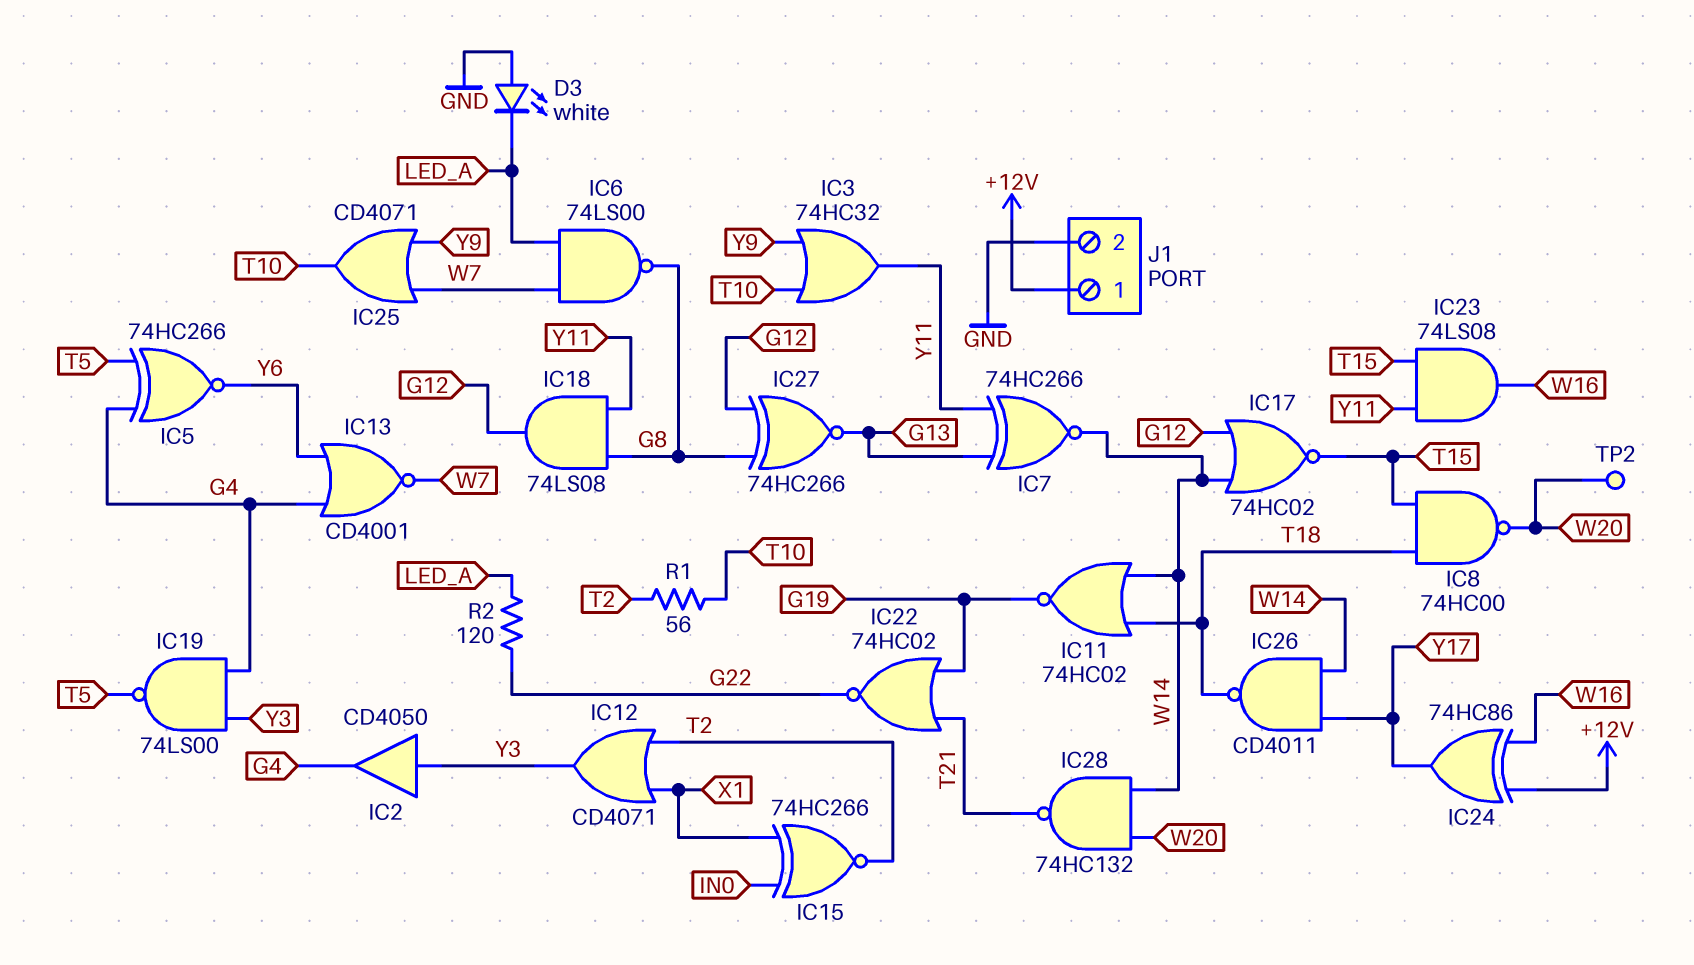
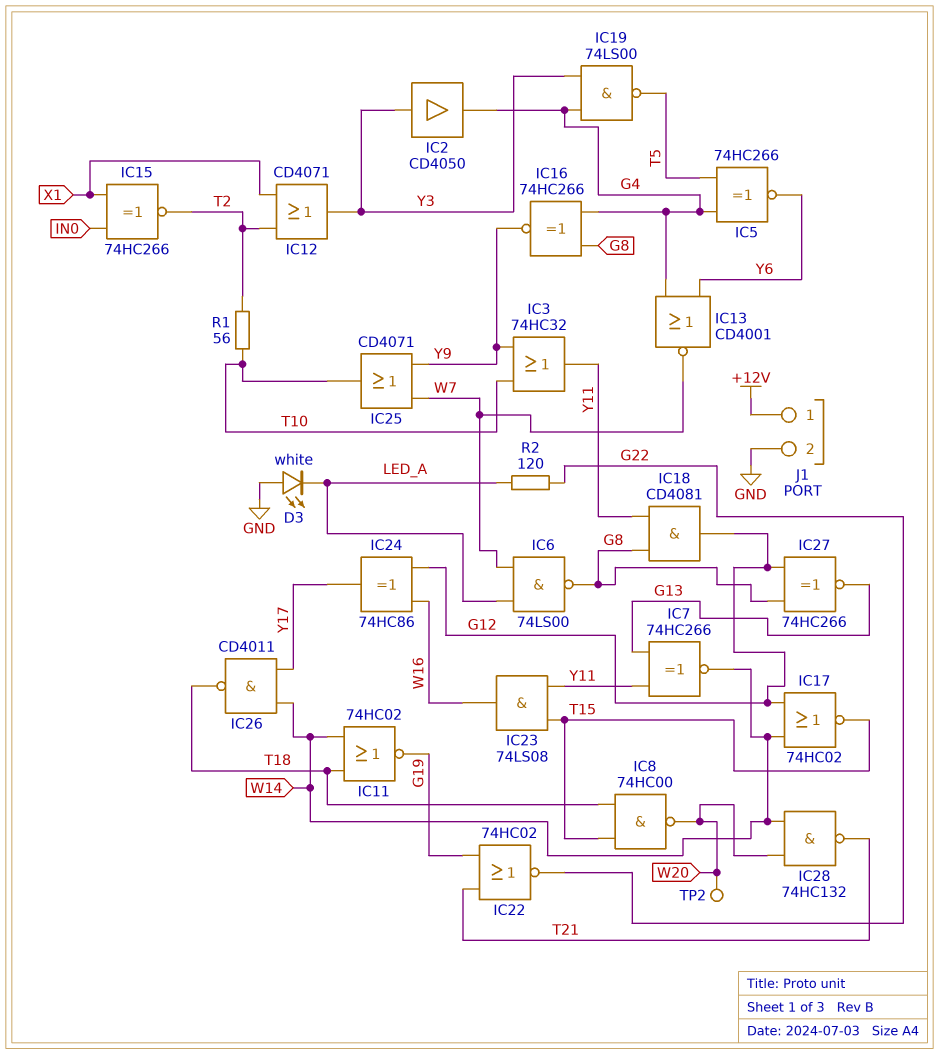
IC16: none -> XNOR 74HC266 (in G4, in G8, out Y9)
IC18: AND 74LS08 (in G8, in Y11, out G12) -> AND CD4081 (in G8, in Y11, out G12)
IC24: XOR 74HC86 (in +12V, in W16, out Y17) -> XOR 74HC86 (in G12, in W16, out Y17)

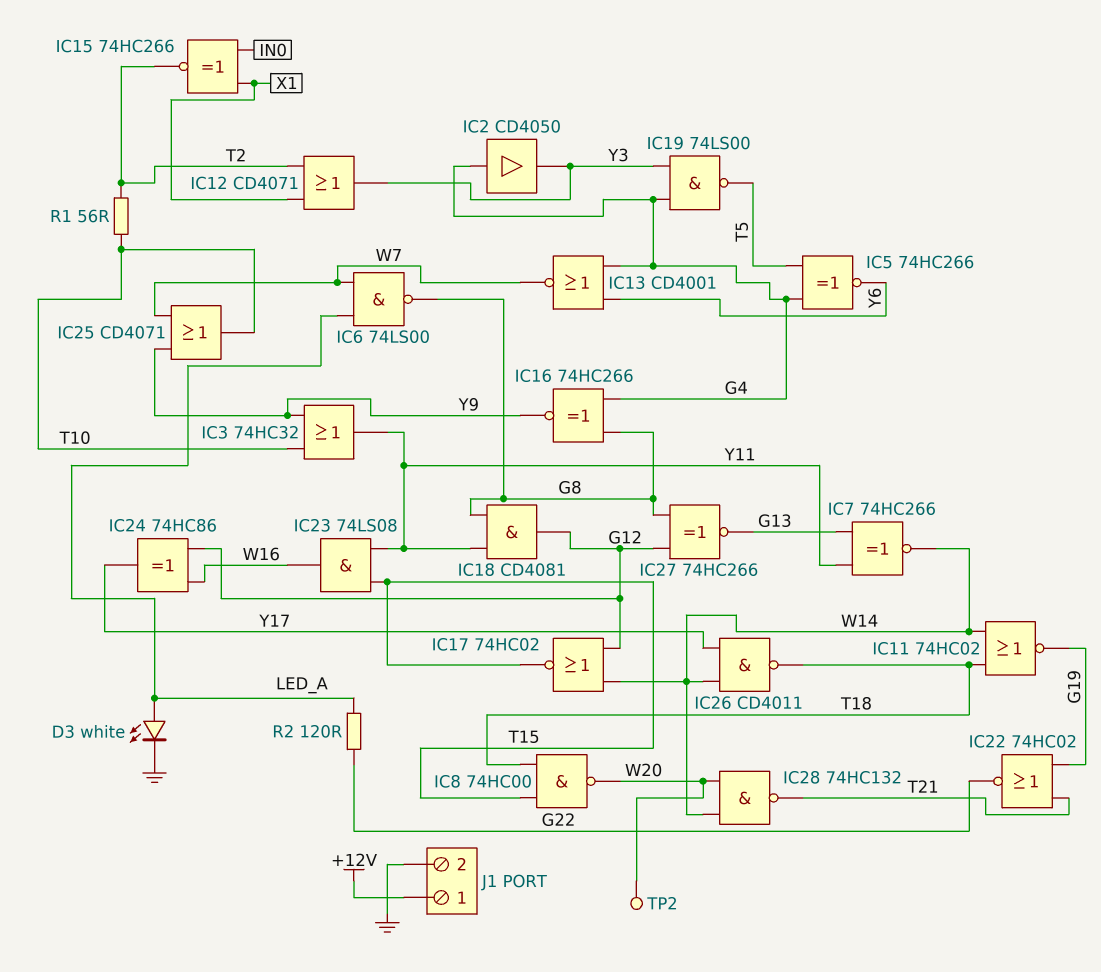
D3: LED white (A GND, K LED_A) -> LED white (A LED_A, K GND)
IC2: buffer CD4050 (in Y3, out G4) -> buffer CD4050 (in G4, out Y3)

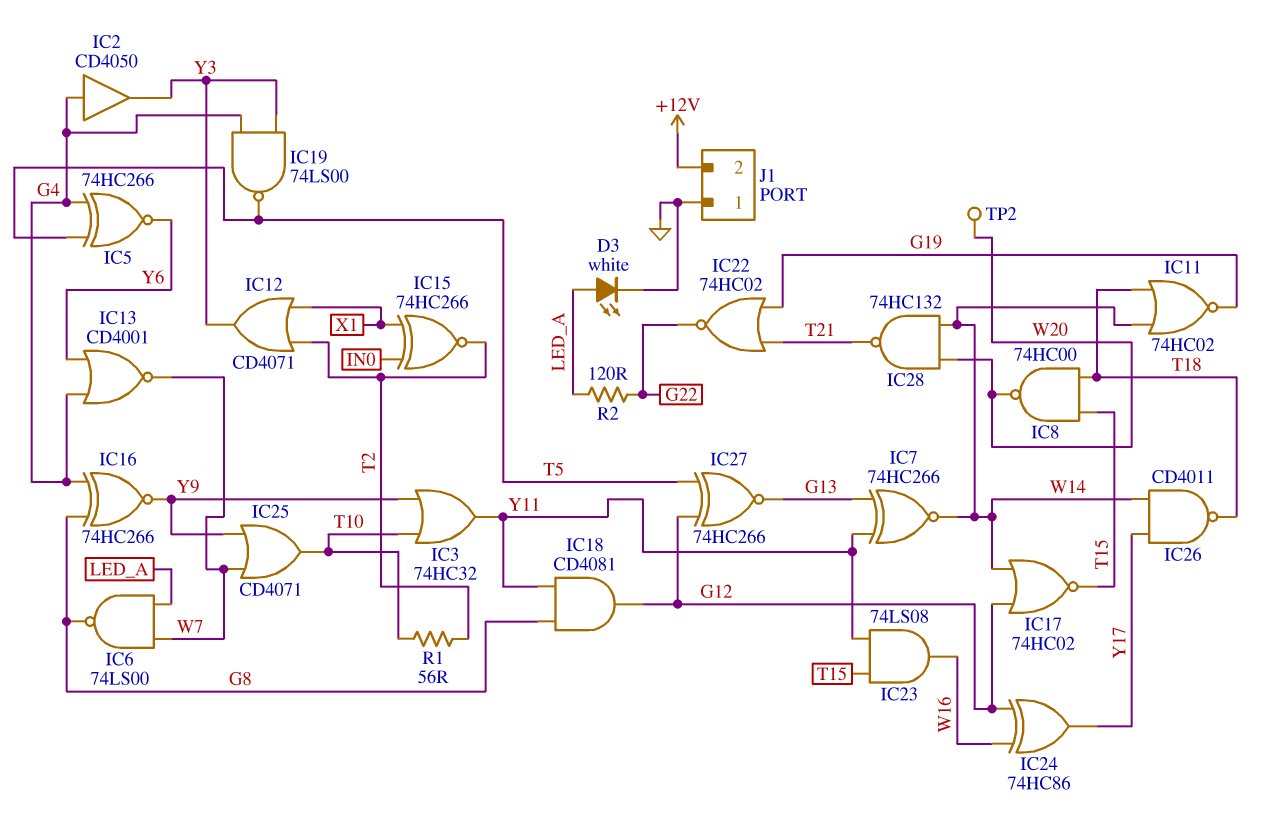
IC27: XNOR 74HC266 (in G8, in G12, out G13) -> XNOR 74HC266 (in G12, in T5, out G13)
J1 pin 1: +12V -> GND
J1 pin 2: GND -> +12V

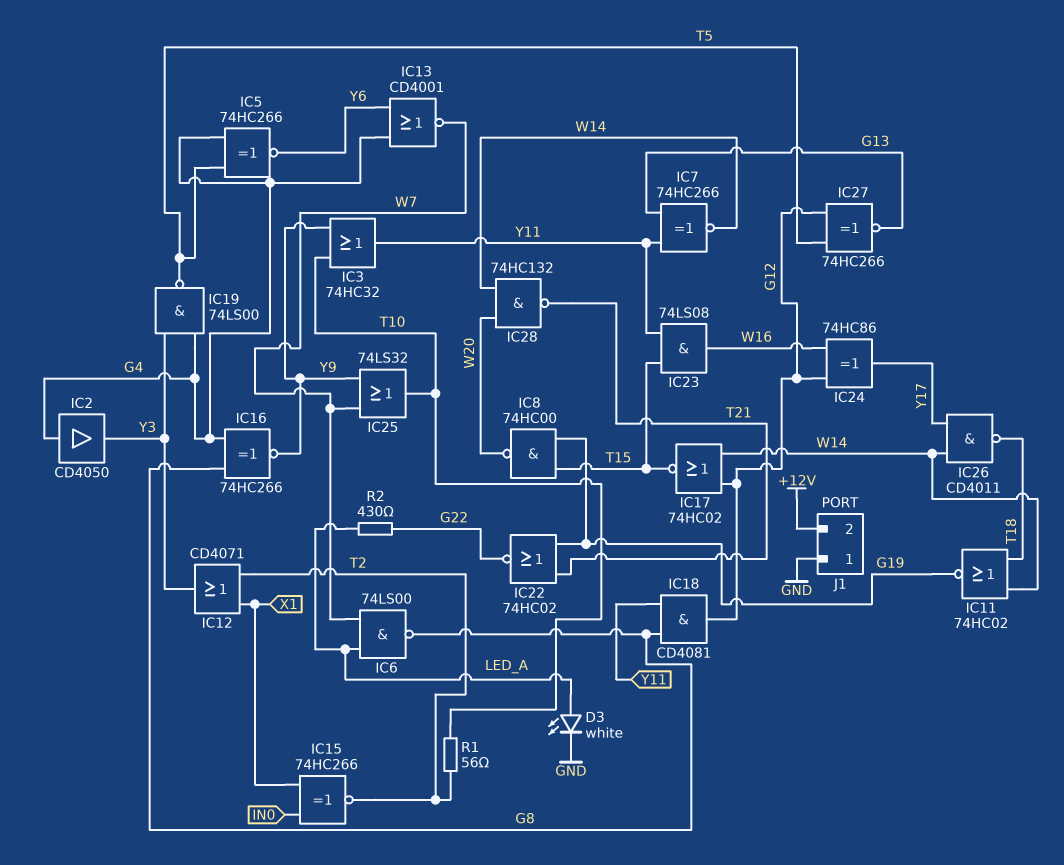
IC8: NAND 74HC00 (in T15, in T18, out W20) -> NAND 74HC00 (in G19, in T15, out W20)
IC25: OR CD4071 (in W7, in Y9, out T10) -> OR 74LS32 (in W7, in Y9, out T10)
R2: 120 (G22, LED_A) -> 430 (G22, LED_A)
TP2: test point (W20) -> none

